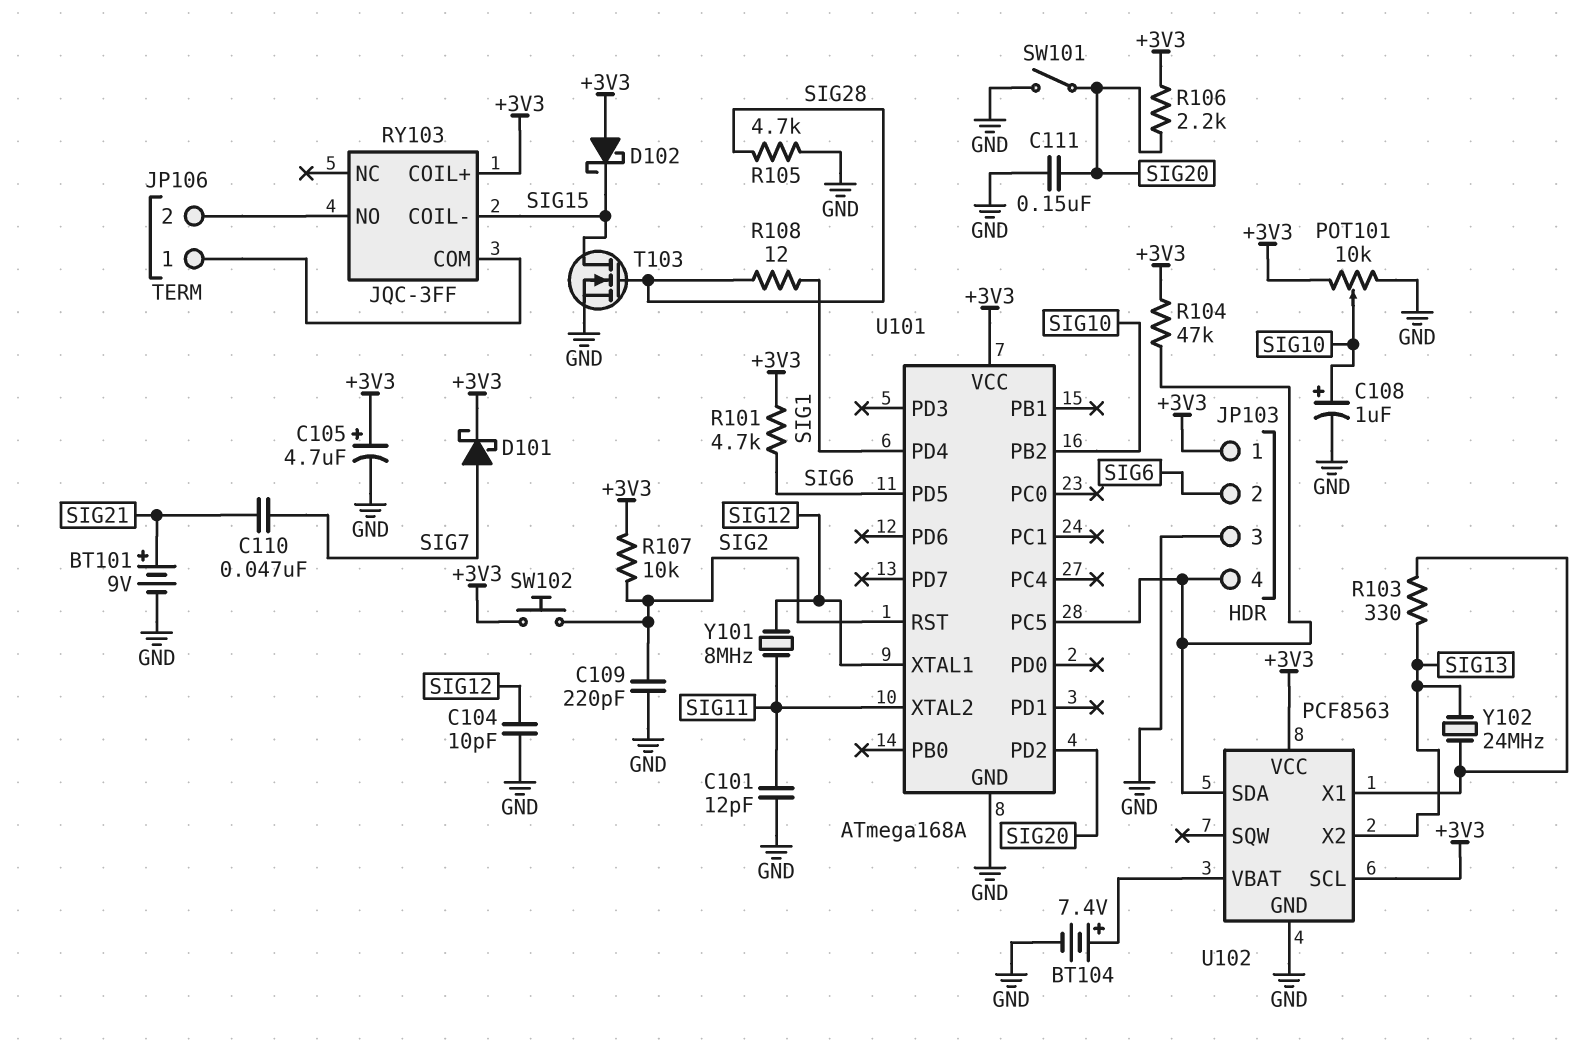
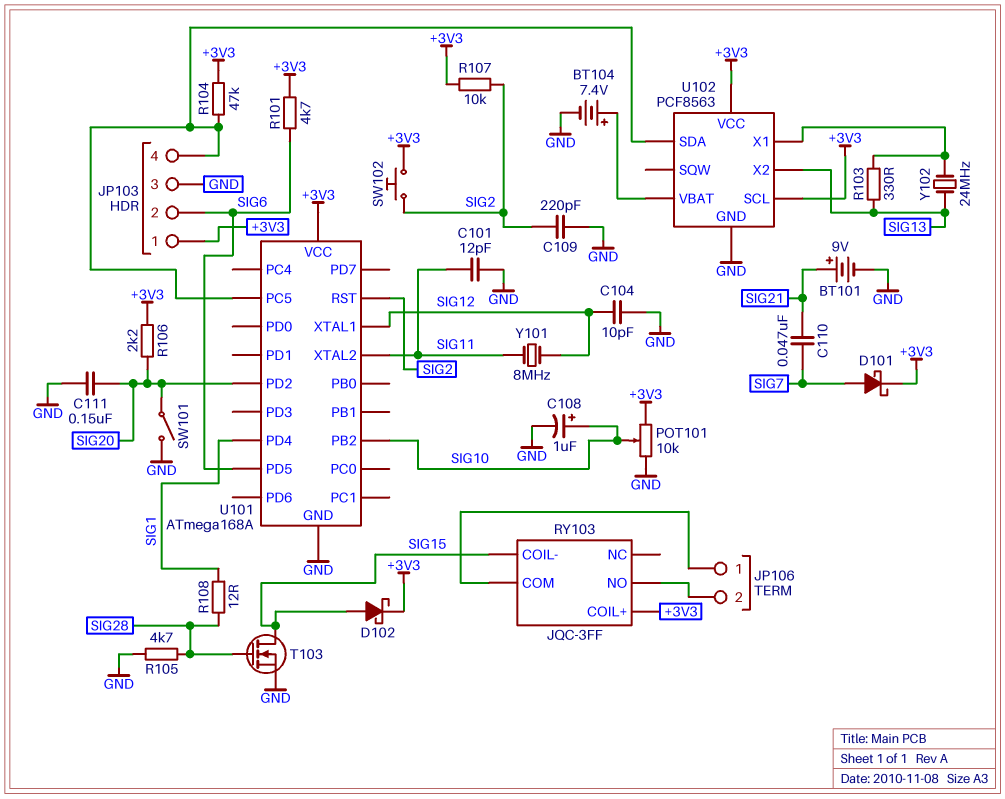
C105: 4.7uF (plus +3V3, minus GND) -> none
D102: schottky (A +3V3, K SIG15) -> schottky (A SIG15, K +3V3)

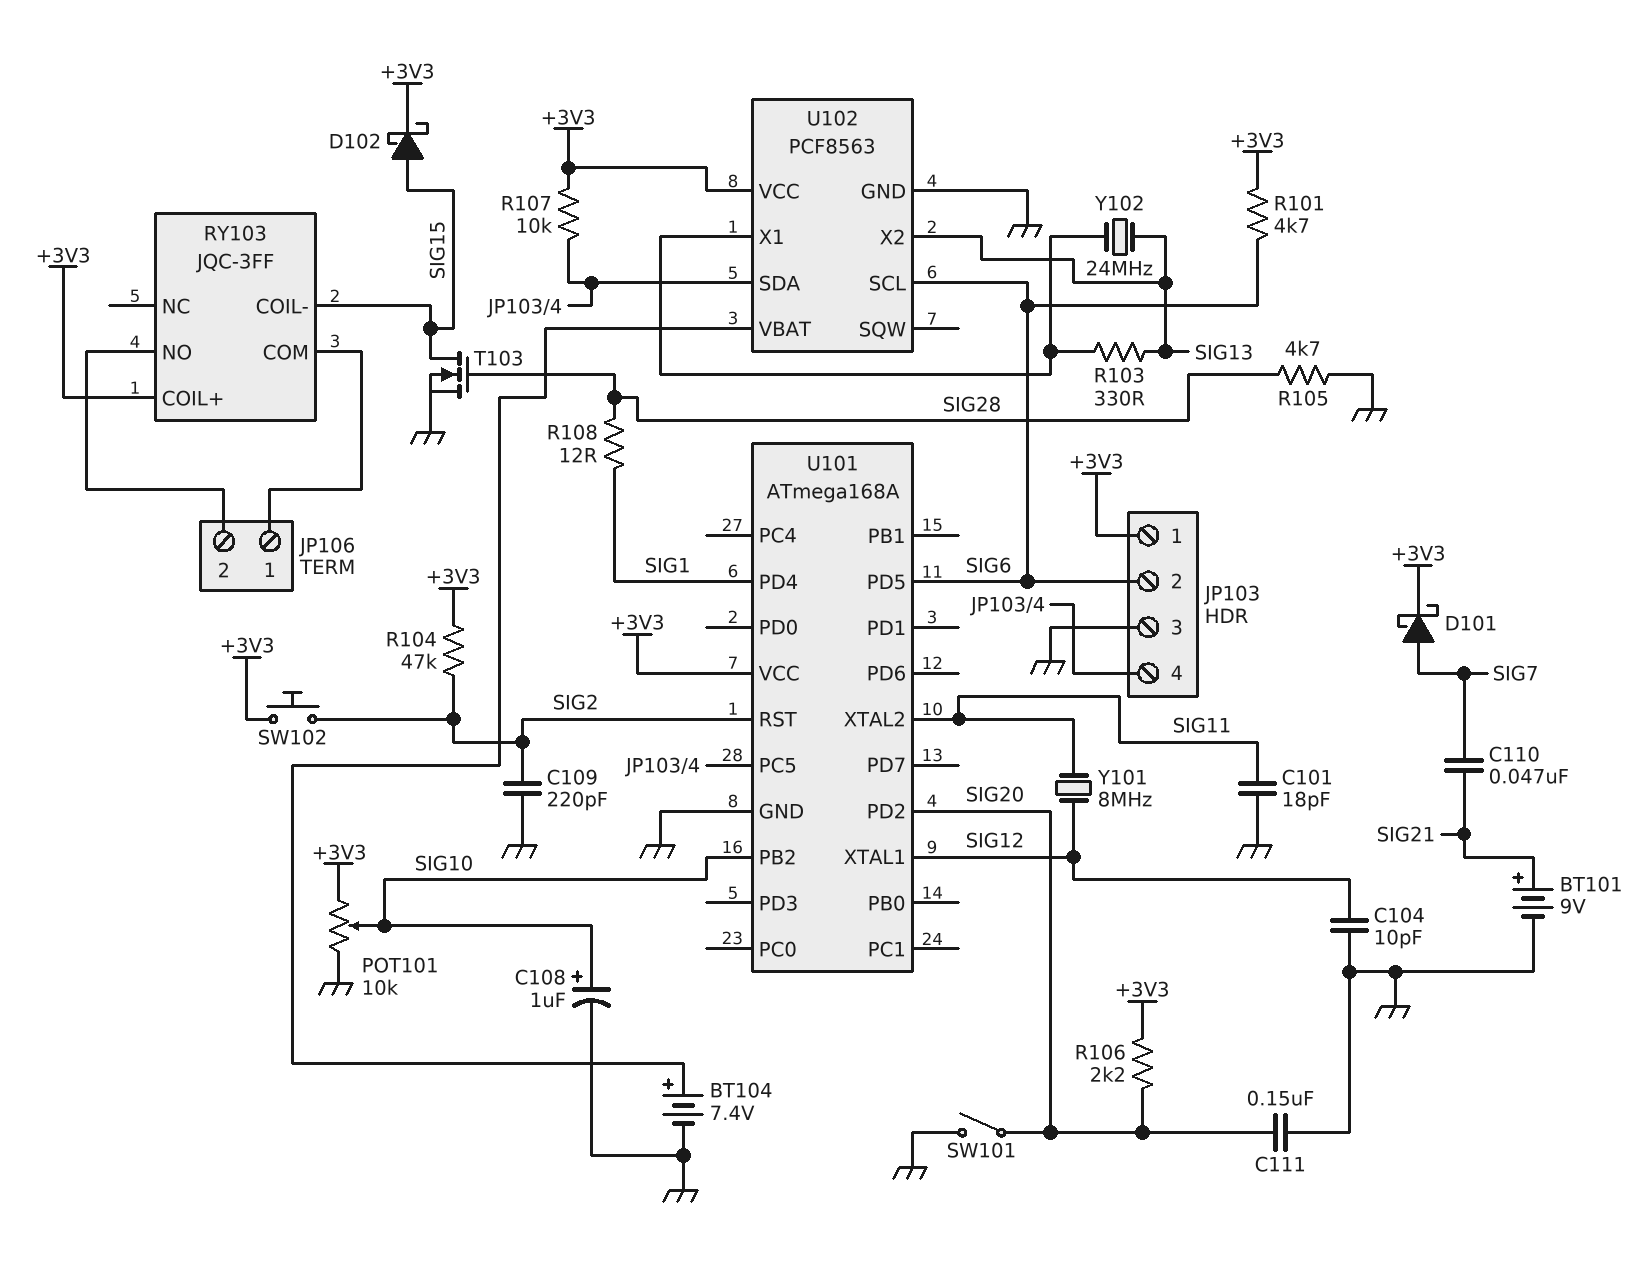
C101: 12pF (GND, SIG11) -> 18pF (GND, SIG11)
R104: 47k (+3V3, JP103/4) -> 47k (+3V3, SIG2)
R107: 10k (+3V3, SIG2) -> 10k (+3V3, JP103/4)
U102 pin SCL: +3V3 -> SIG6

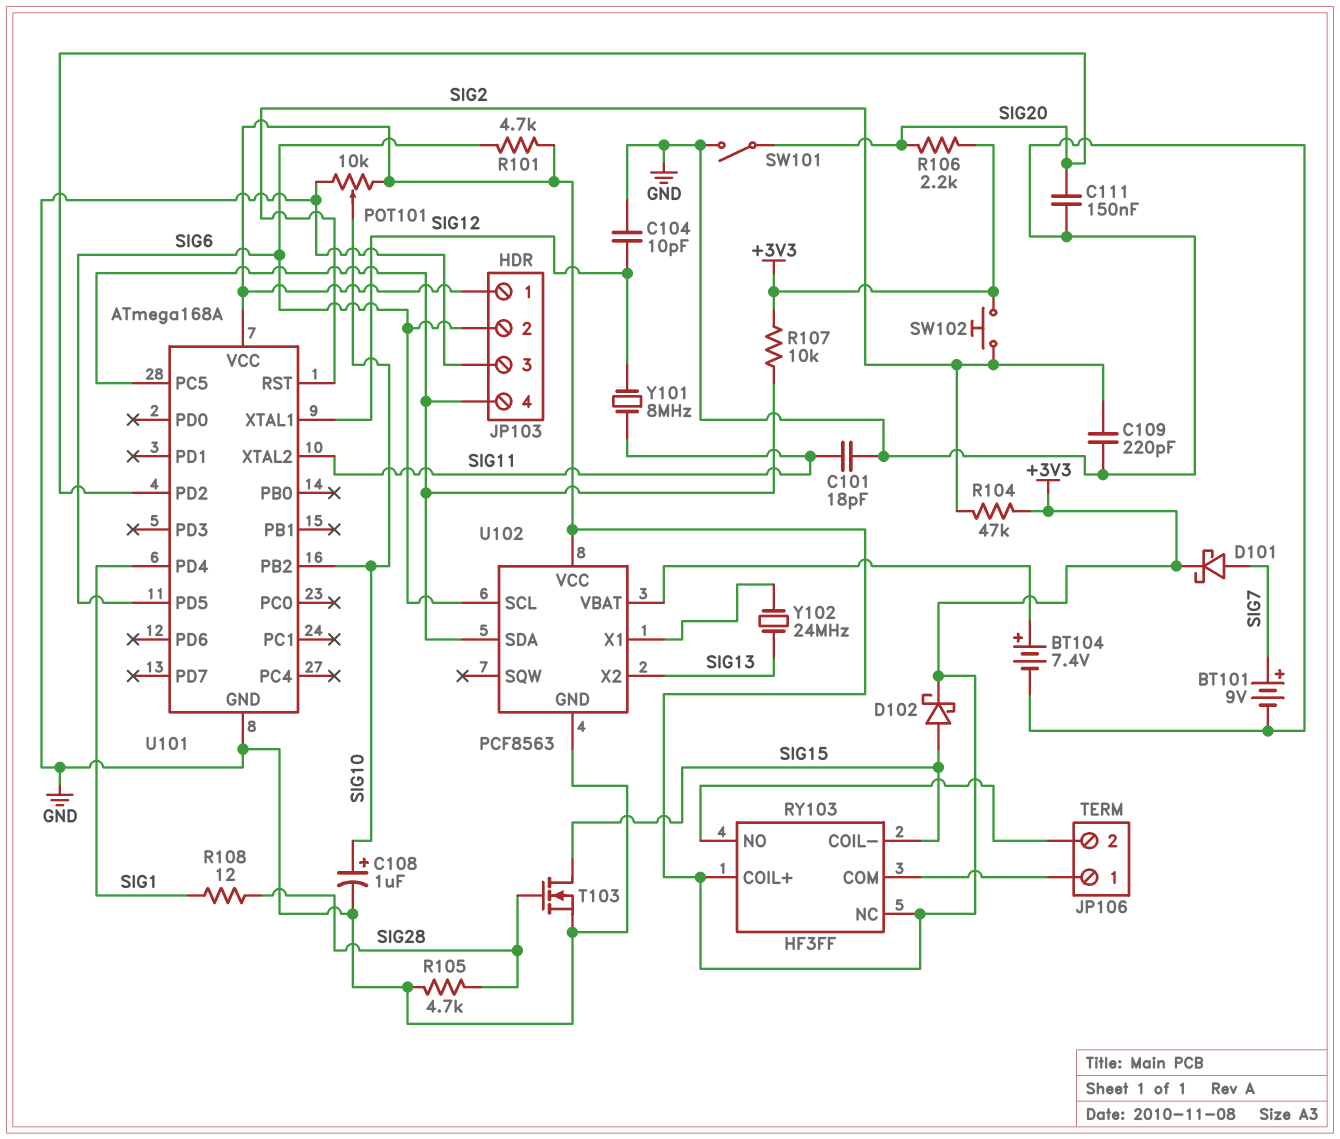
BT101: 9V (plus SIG21, minus GND) -> 9V (plus SIG7, minus GND)
C110: 47nF (SIG7, SIG21) -> none
R103: 330 (SIG13, U102/X1) -> none
RY103: JQC-3FF -> HF3FF
RY103 pin NC: none -> +3V3

